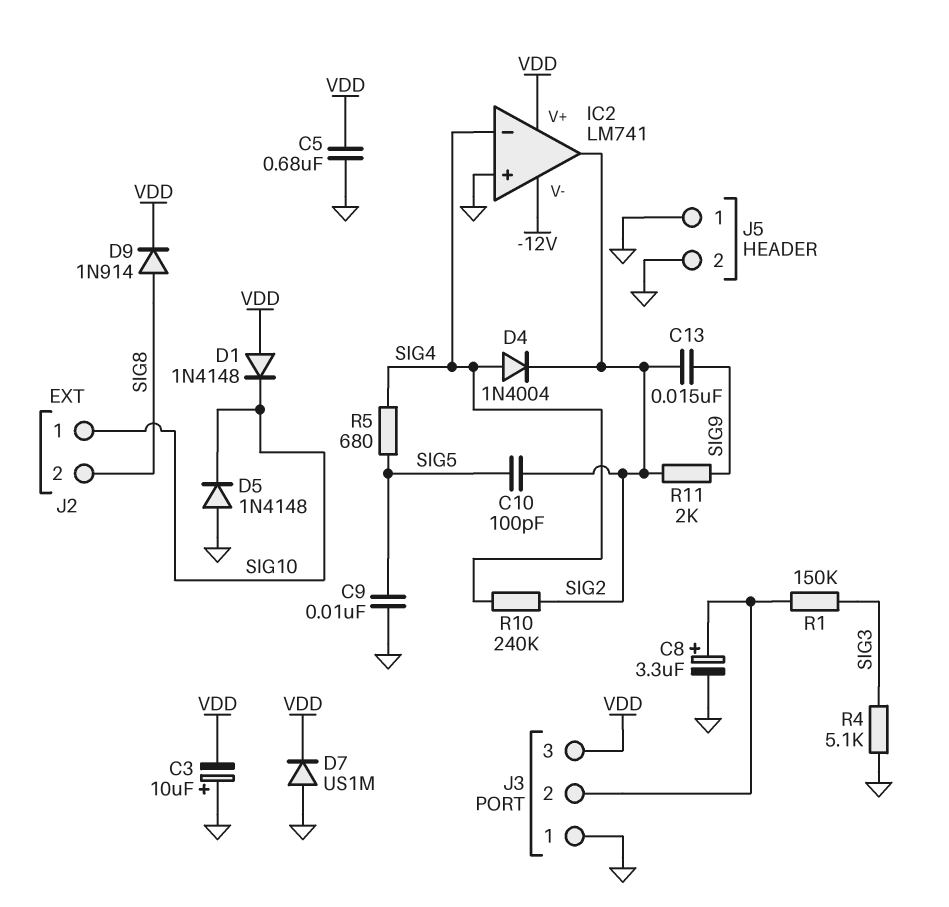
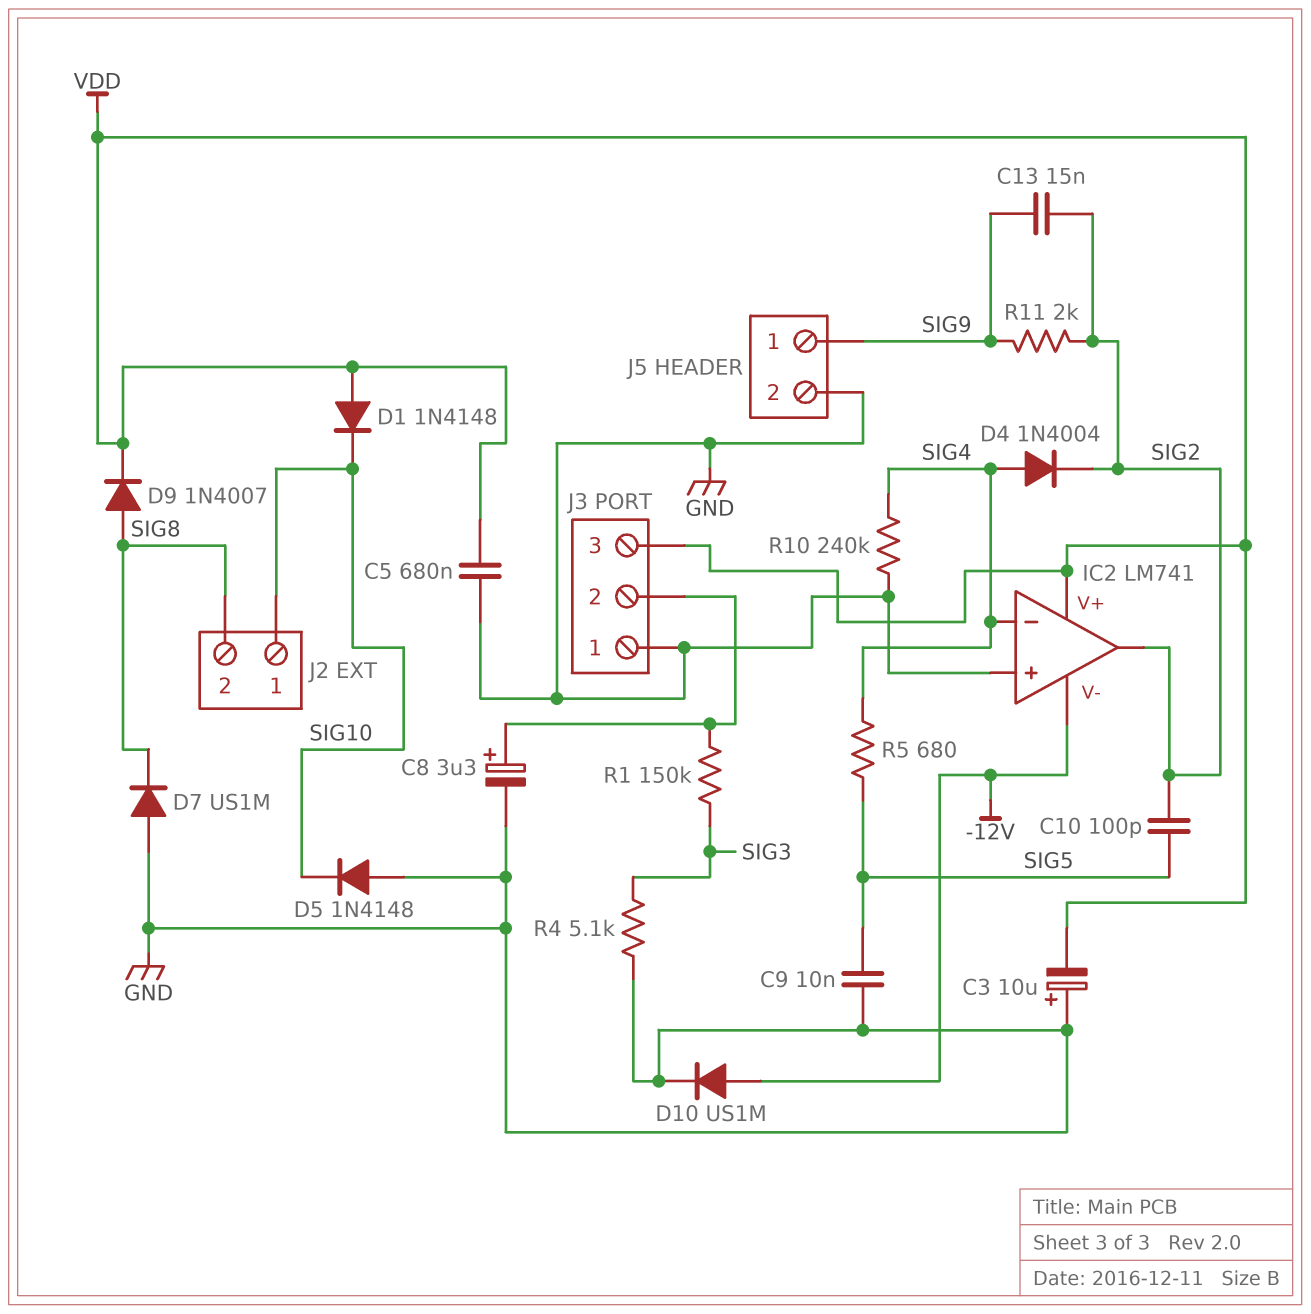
D7: diode US1M (A GND, K VDD) -> diode US1M (A GND, K SIG8)
D9: diode 1N914 (A SIG8, K VDD) -> diode 1N4007 (A SIG8, K VDD)
D10: none -> diode US1M (A -12V, K GND)
J5 pin 1: GND -> SIG9
R10: 240k (SIG2, SIG4) -> 240k (GND, SIG4)

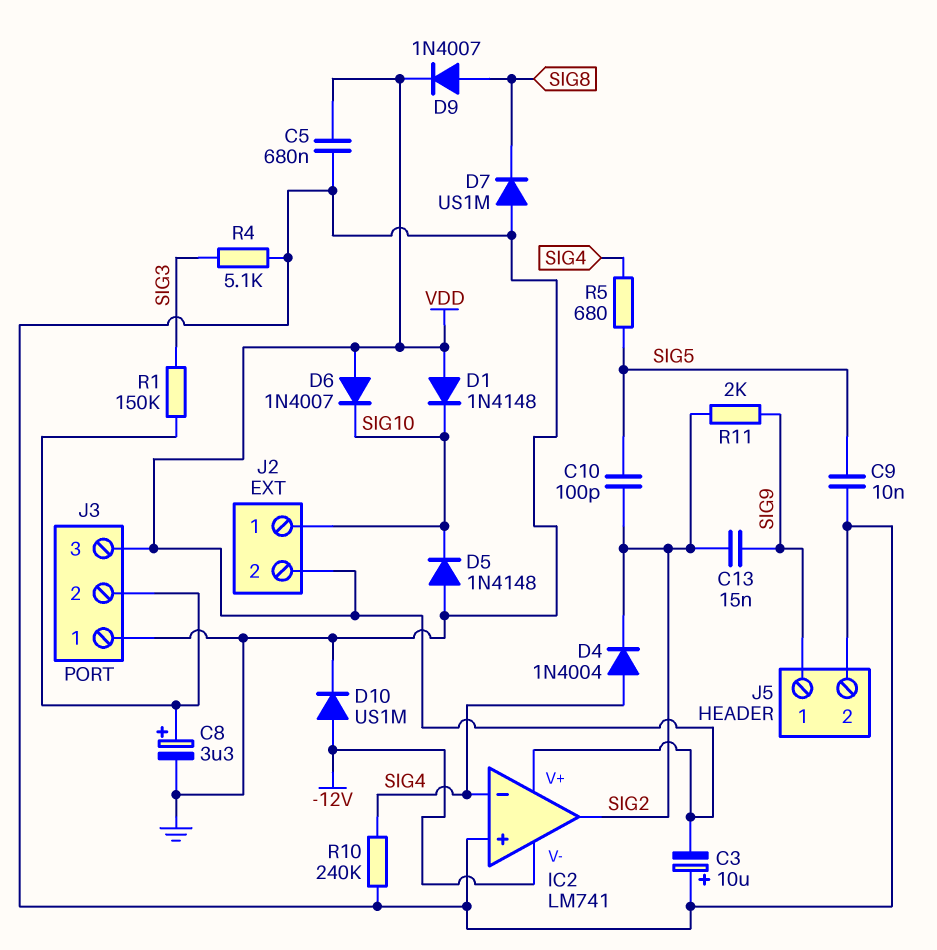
D6: none -> diode 1N4007 (A VDD, K SIG10)
J2 pin 2: SIG8 -> VDD

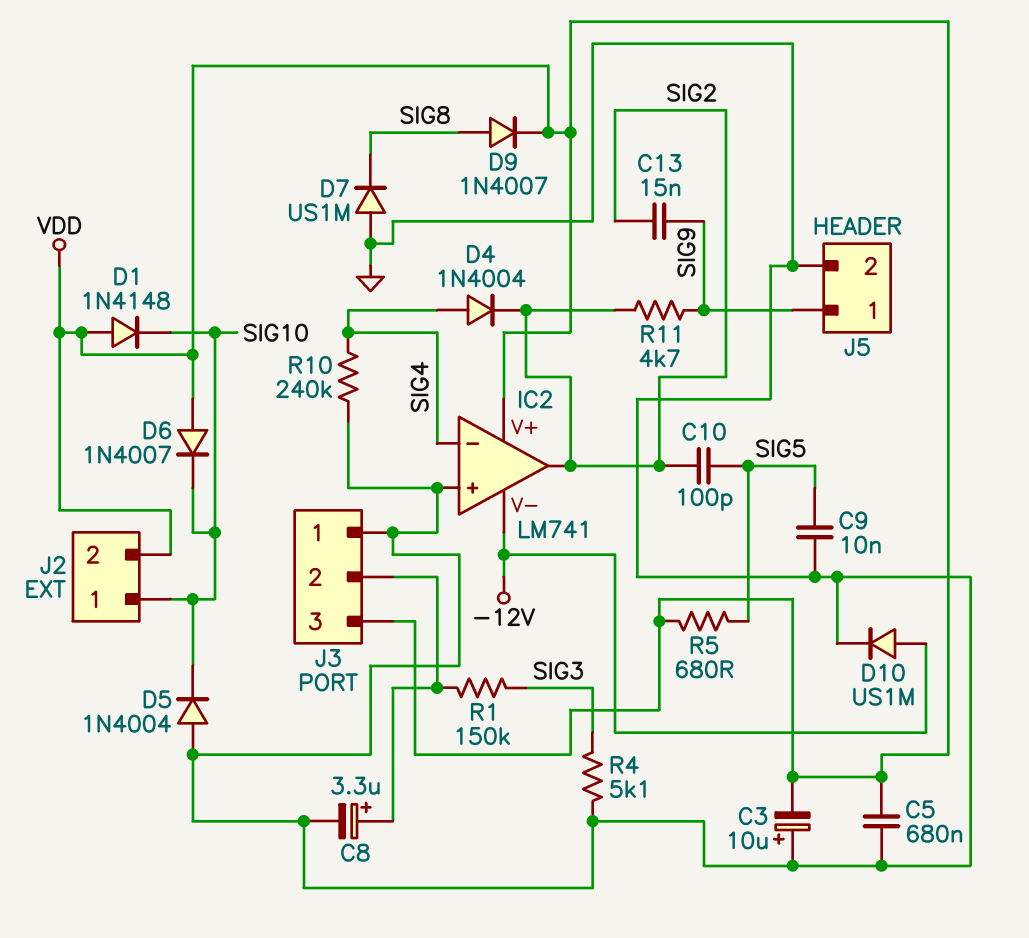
D5: diode 1N4148 (A GND, K SIG10) -> diode 1N4004 (A GND, K SIG10)
R5: 680 (SIG4, SIG5) -> 680 (SIG5, VDD)
R11: 2k (SIG2, SIG9) -> 4.7k (SIG2, SIG9)

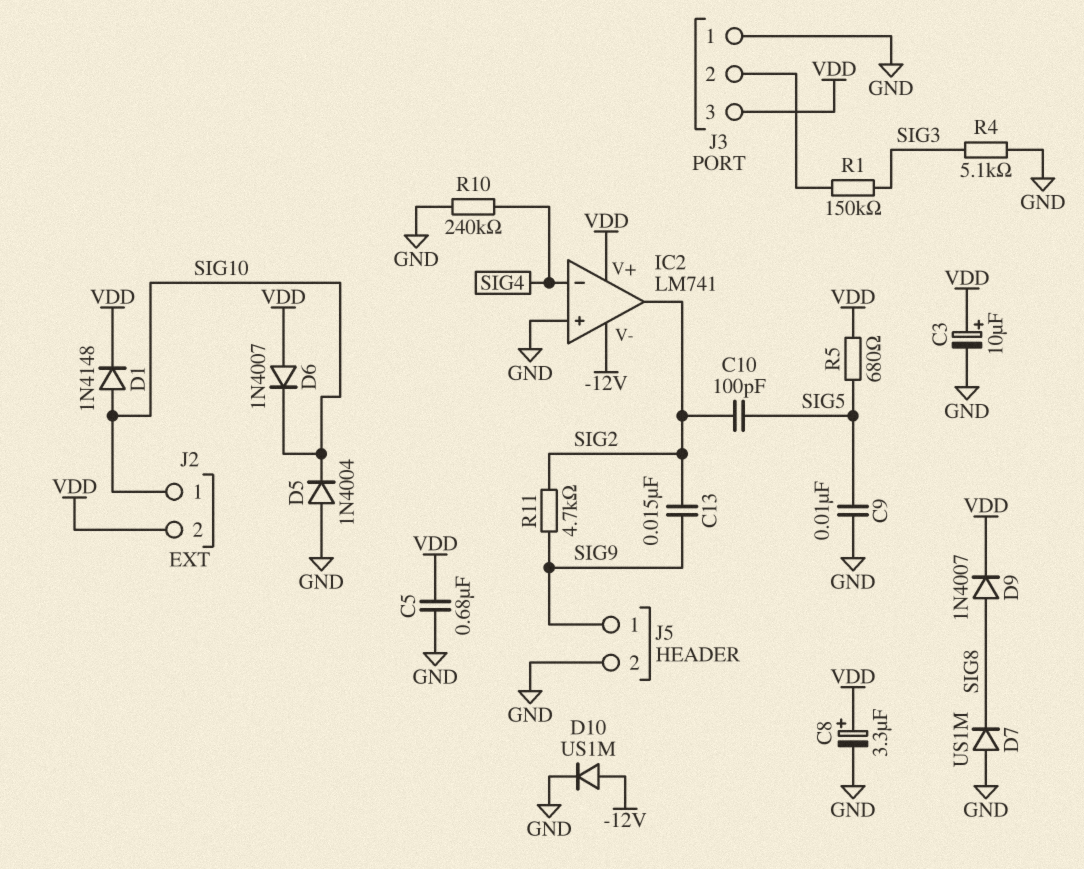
C3: 10uF (plus GND, minus VDD) -> 10uF (plus VDD, minus GND)
C8: 3.3uF (plus J3/2, minus GND) -> 3.3uF (plus VDD, minus GND)
D1: diode 1N4148 (A VDD, K SIG10) -> diode 1N4148 (A SIG10, K VDD)
D4: diode 1N4004 (A SIG4, K SIG2) -> none

